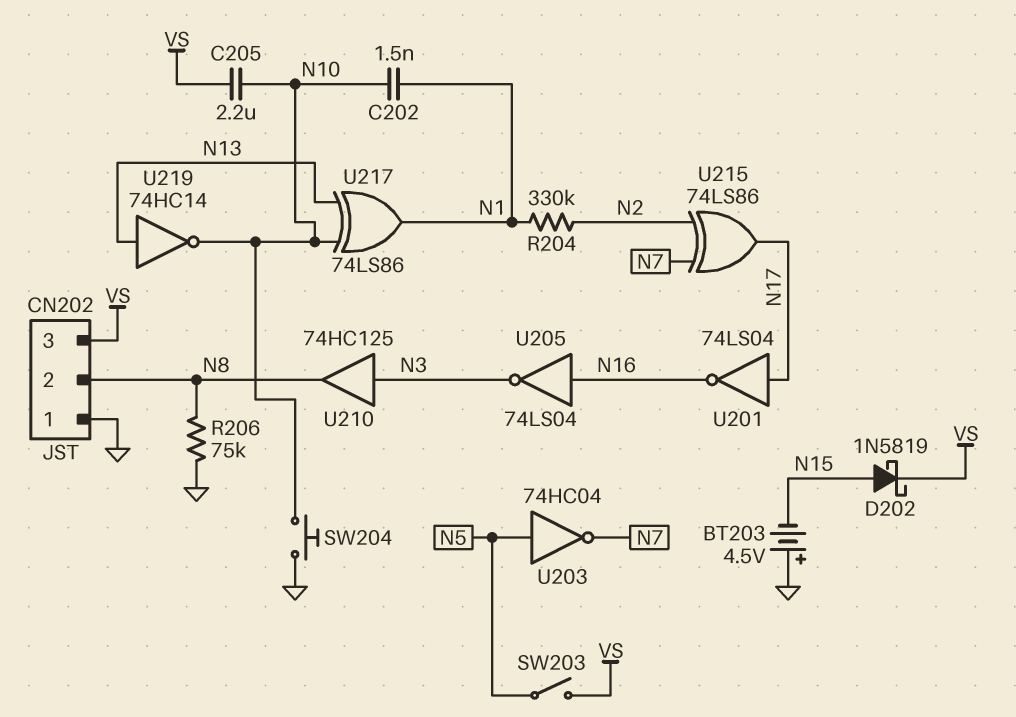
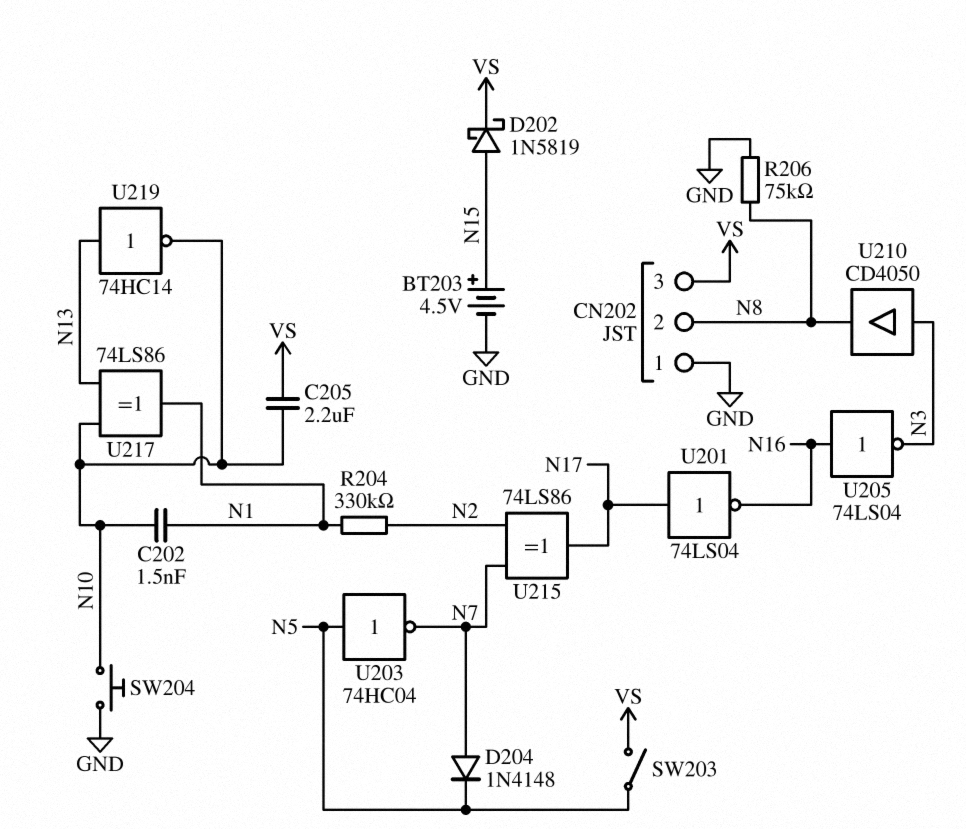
BT203: 4.5V (plus GND, minus N15) -> 4.5V (plus N15, minus GND)
D204: none -> diode 1N4148 (A N7, K N5)
U210: buffer 74HC125 (in N3, out N8) -> buffer CD4050 (in N3, out N8)

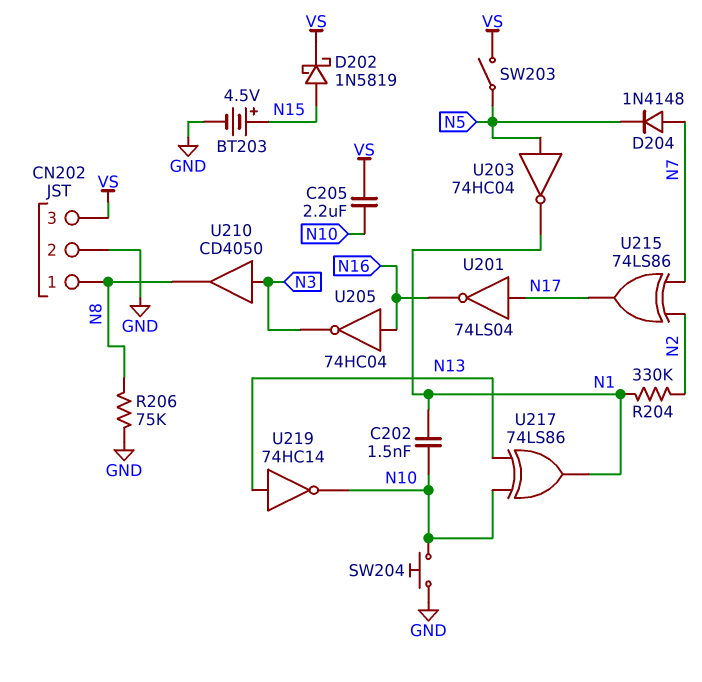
CN202 pin 1: GND -> N8
CN202 pin 2: N8 -> GND
U203: NOT 74HC04 (in N5, out N7) -> NOT 74HC04 (in N5, out N1)
U205: NOT 74LS04 (in N16, out N3) -> NOT 74HC04 (in N16, out N3)

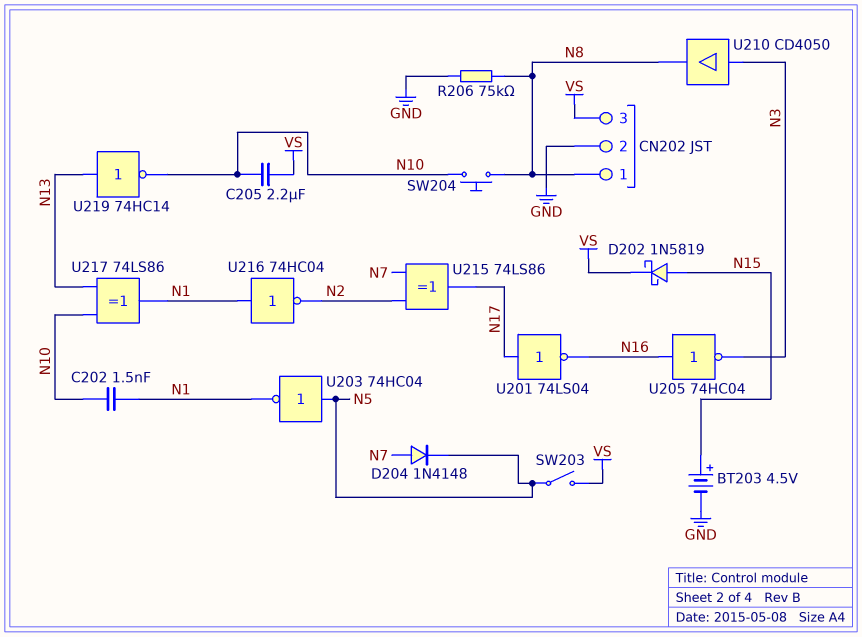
R204: 330k (N1, N2) -> none
SW204: button (GND, N10) -> button (N8, N10)
U216: none -> NOT 74HC04 (in N1, out N2)

